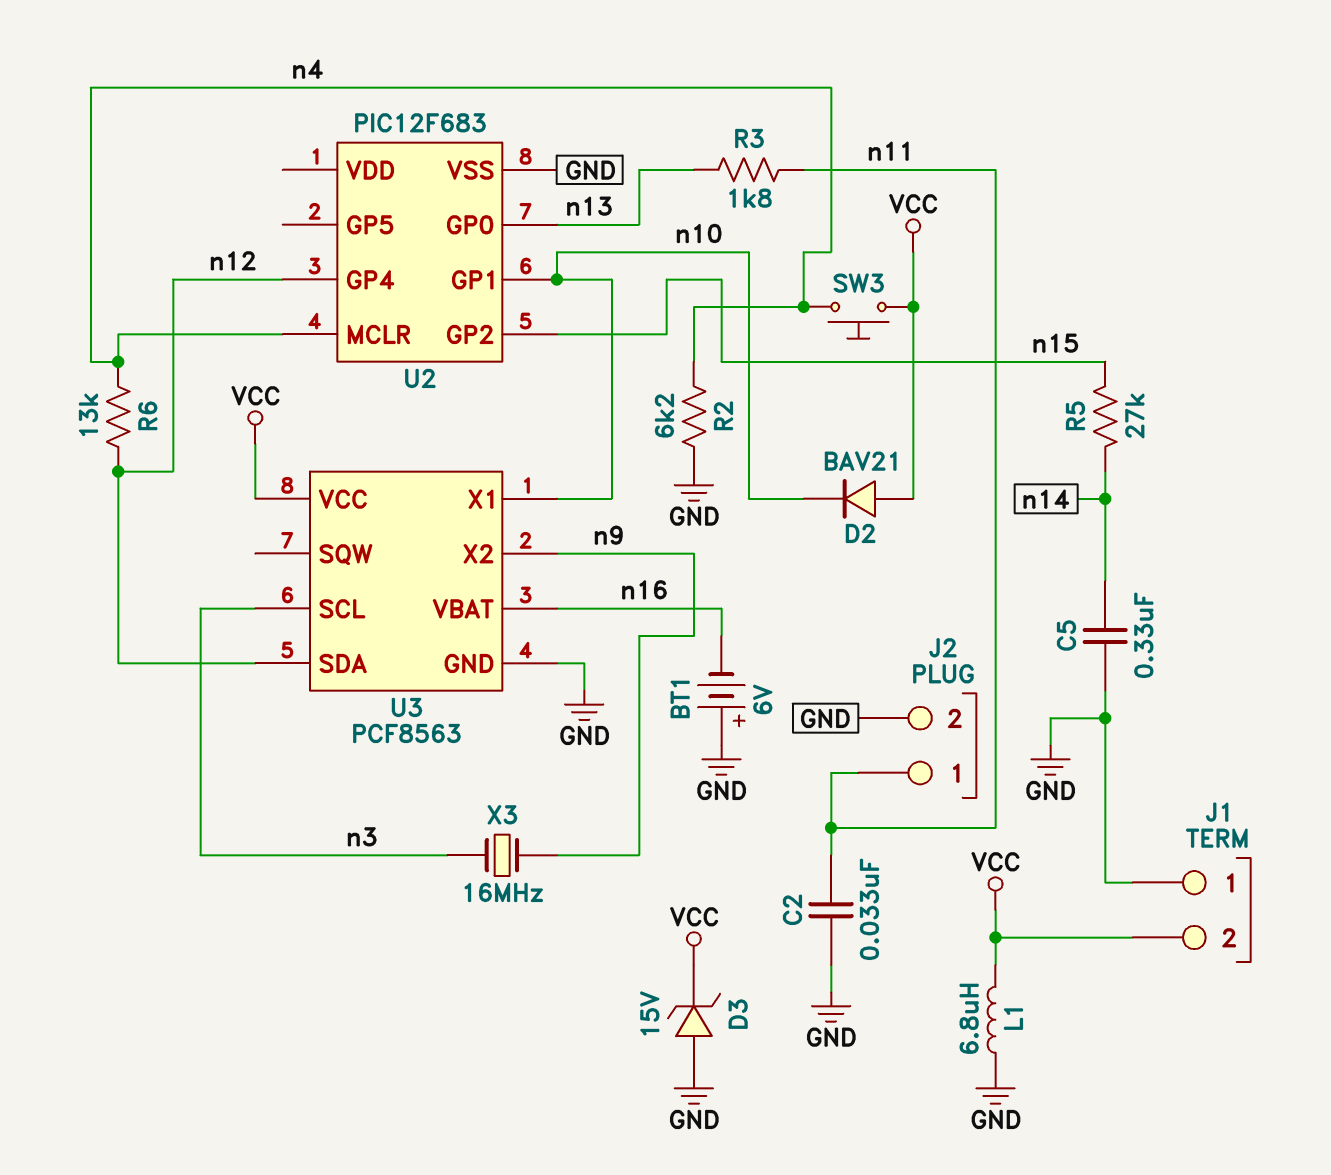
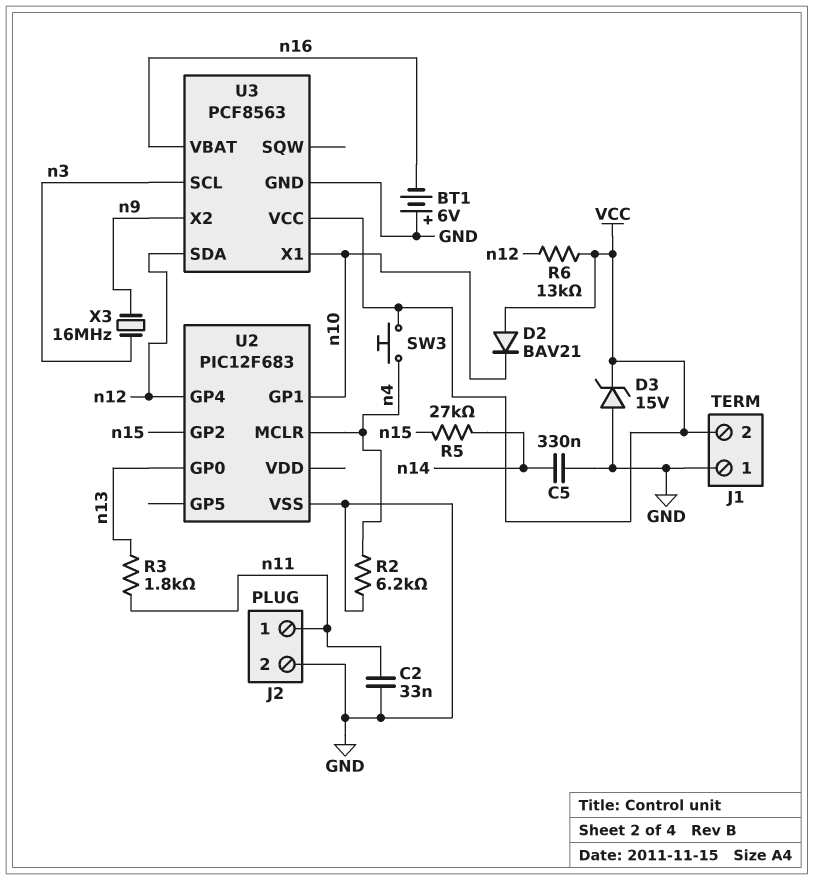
L1: 6.8uH (GND, VCC) -> none
R6: 13k (n4, n12) -> 13k (VCC, n12)

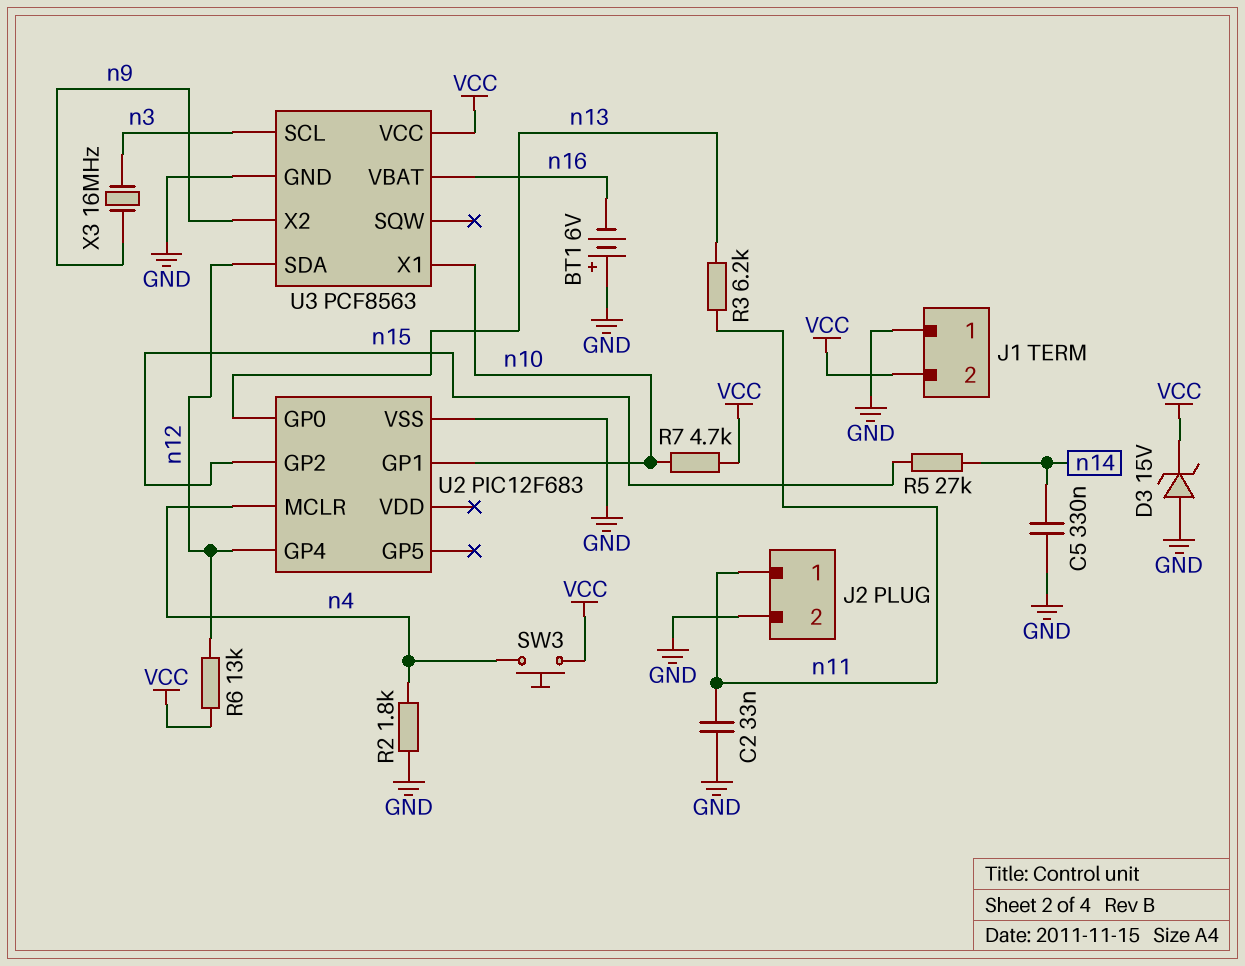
D2: diode BAV21 (A VCC, K n10) -> none
R2: 6.2k (GND, n4) -> 1.8k (GND, n4)
R3: 1.8k (n11, n13) -> 6.2k (n11, n13)
R7: none -> 4.7k (VCC, n10)

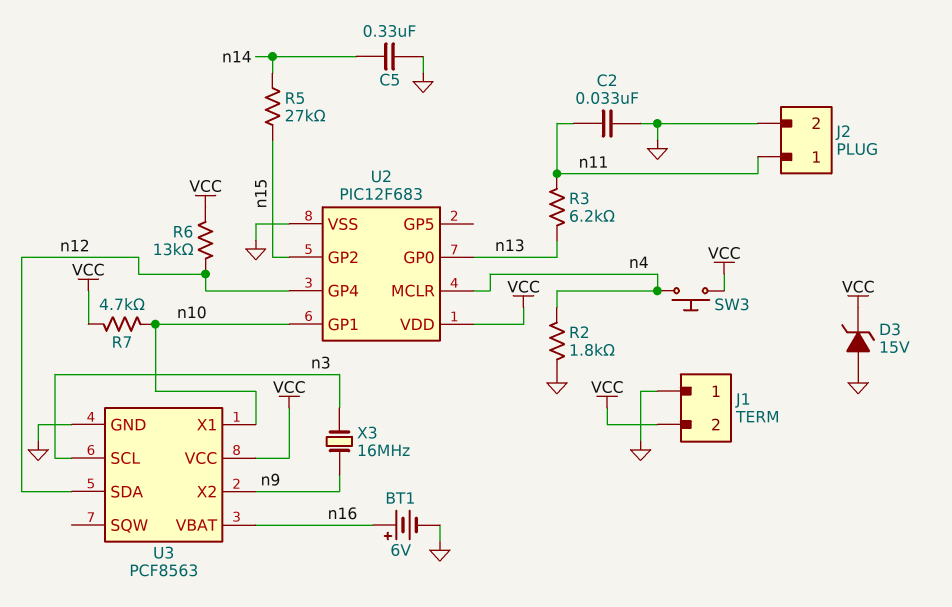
BT1: 6V (plus GND, minus n16) -> 6V (plus n16, minus GND)
U2 pin VDD: none -> VCC

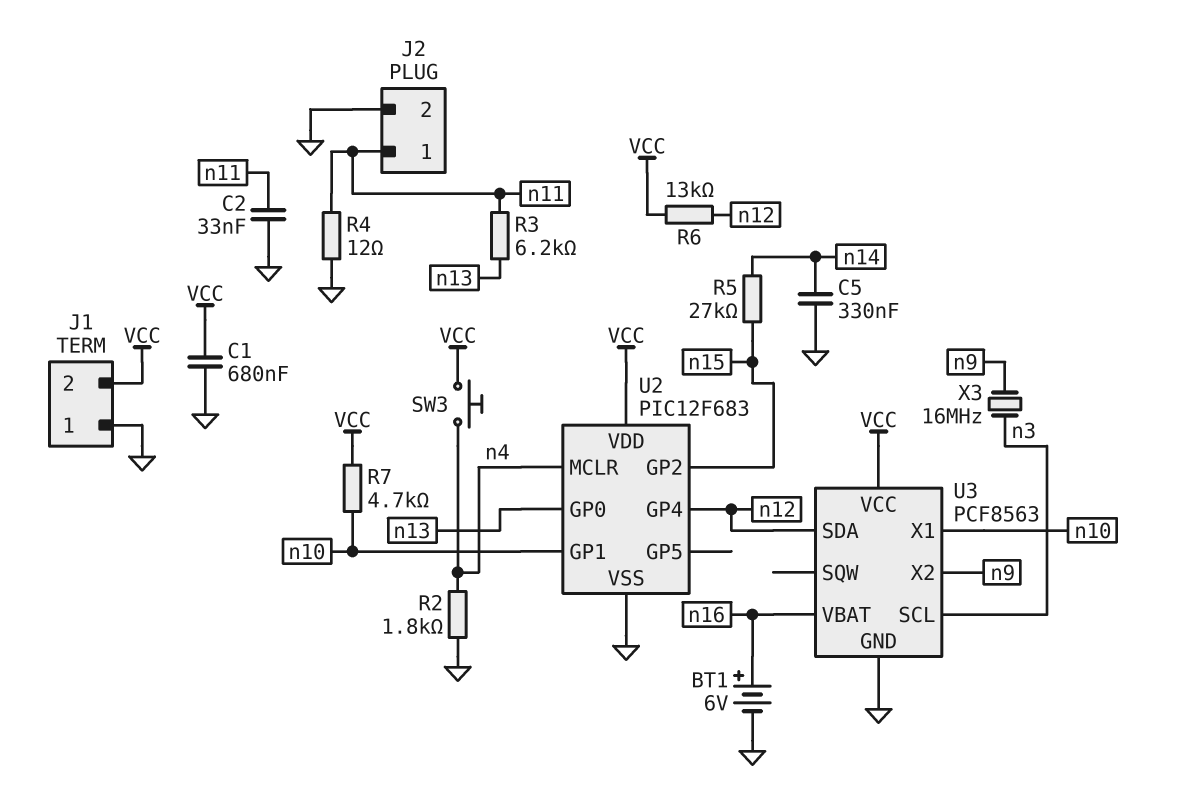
C1: none -> 680nF (GND, VCC)
D3: zener 15V (A GND, K VCC) -> none
R4: none -> 12 (GND, n11)

